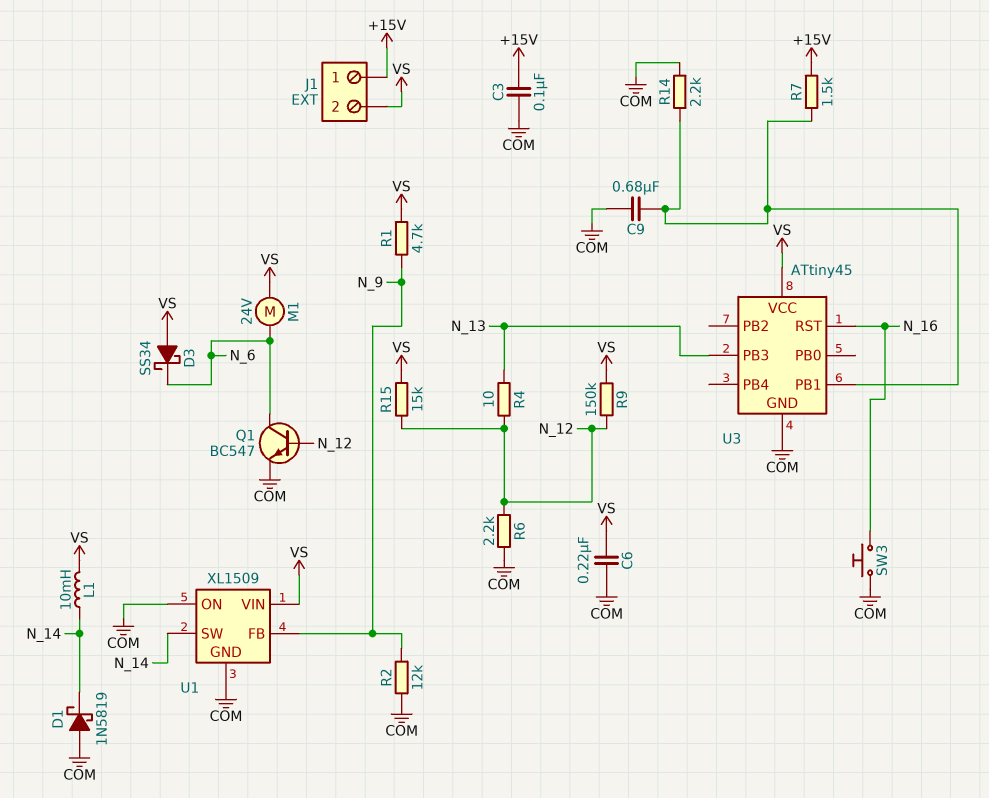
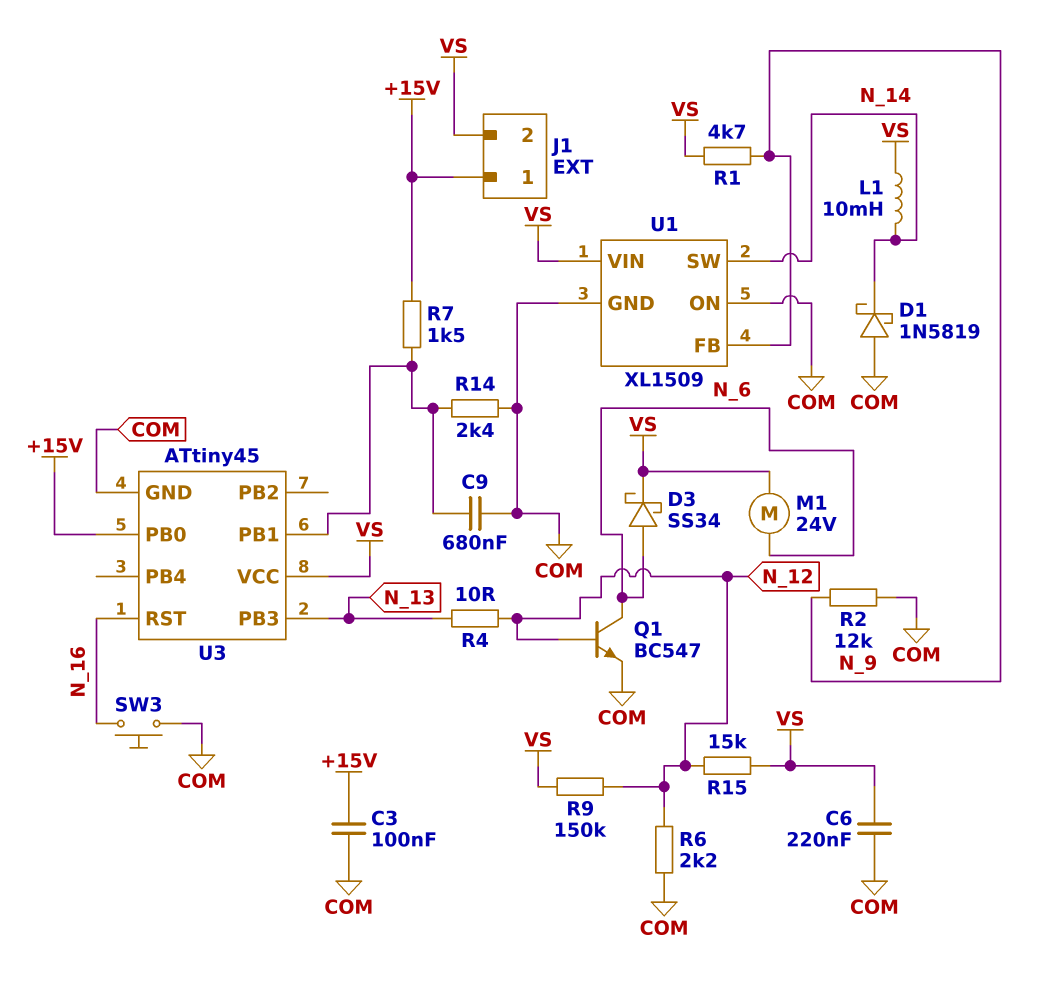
D3: schottky SS34 (A VS, K N_6) -> schottky SS34 (A N_6, K VS)
R14: 2.2k (COM, U3/PB1) -> 2.4k (COM, U3/PB1)
U3 pin PB0: none -> +15V

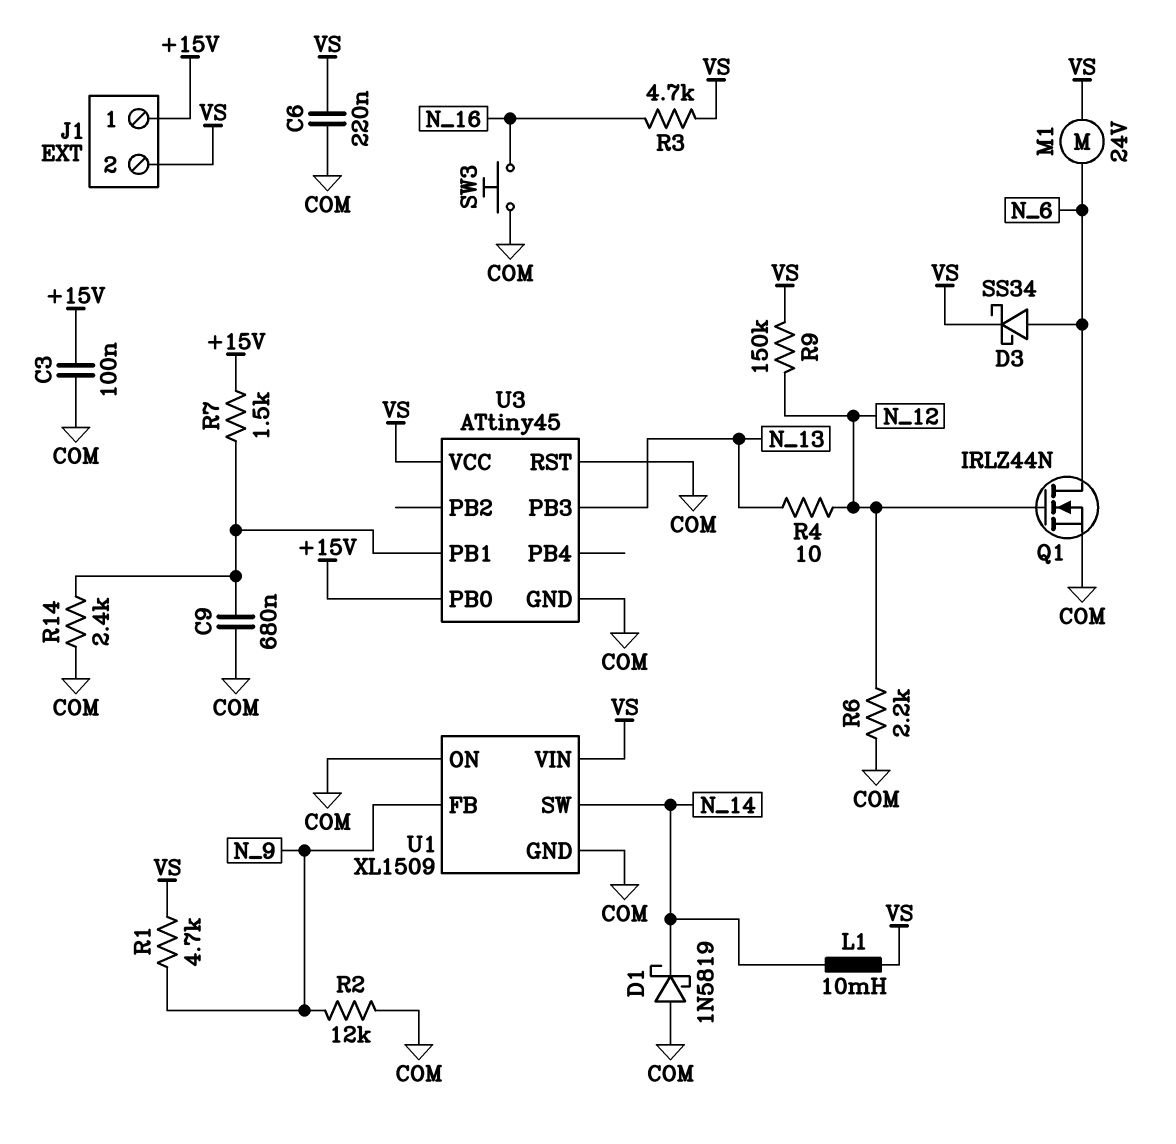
Q1: NPN BC547 (B N_12, C N_6, E COM) -> NMOS IRLZ44N (G N_12, D N_6, S COM)
R3: none -> 4.7k (N_16, VS)
R15: 15k (N_12, VS) -> none
U3 pin RST: N_16 -> COM

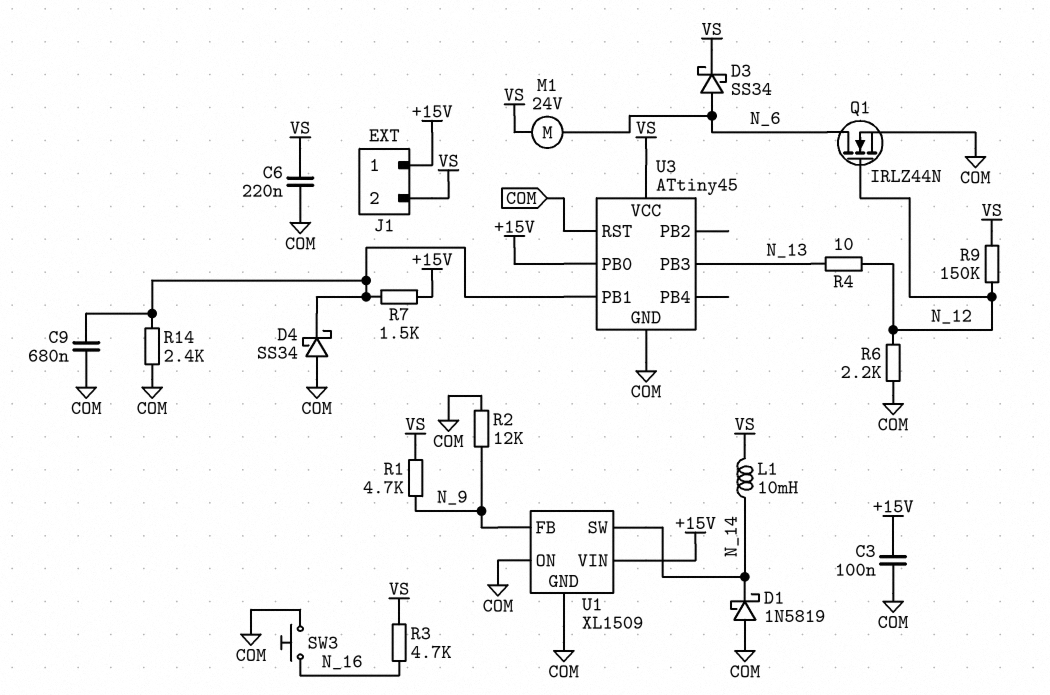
D4: none -> schottky SS34 (A COM, K U3/PB1)
U1 pin VIN: VS -> +15V

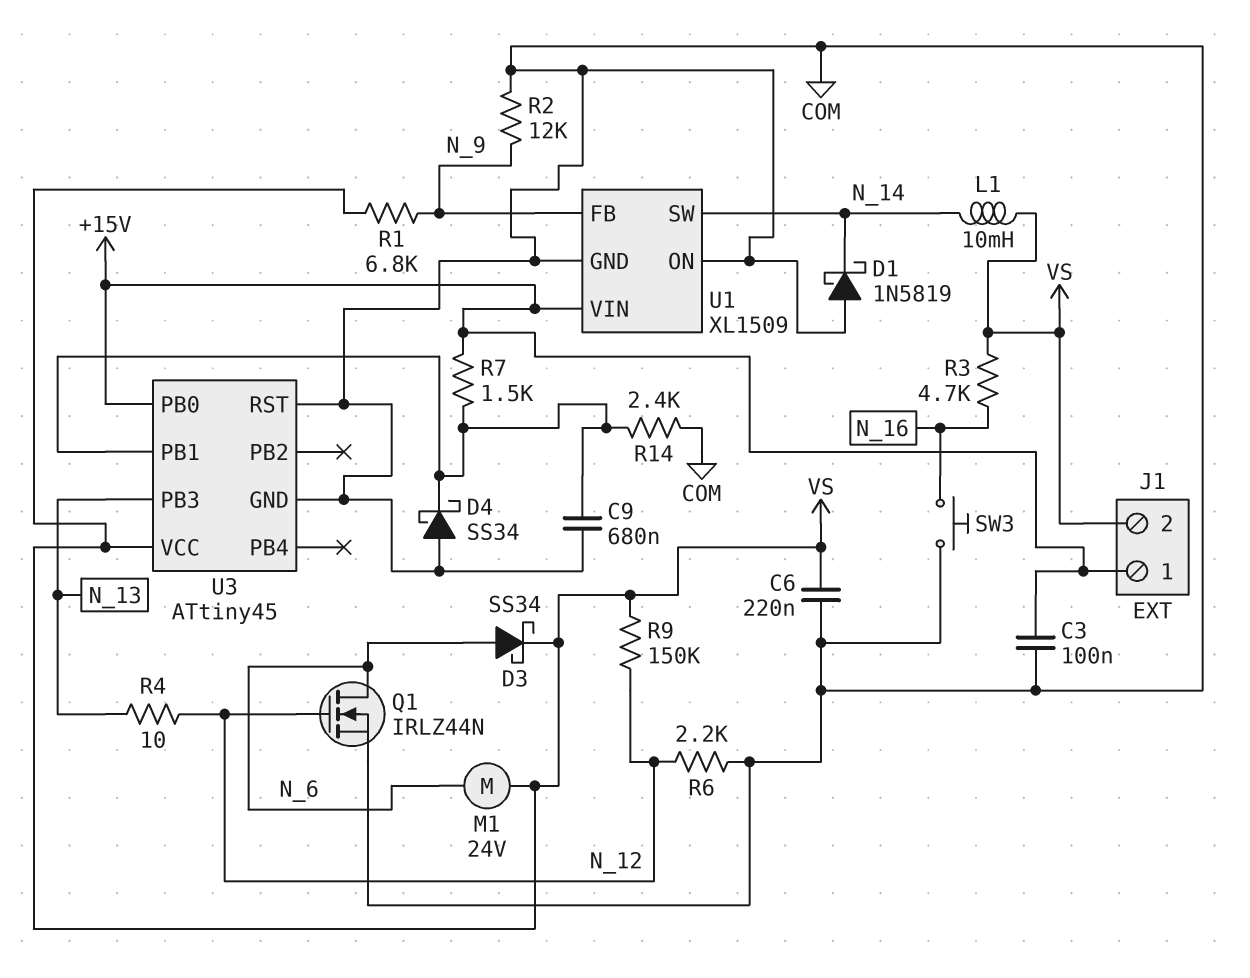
R1: 4.7k (N_9, VS) -> 6.8k (N_9, VS)

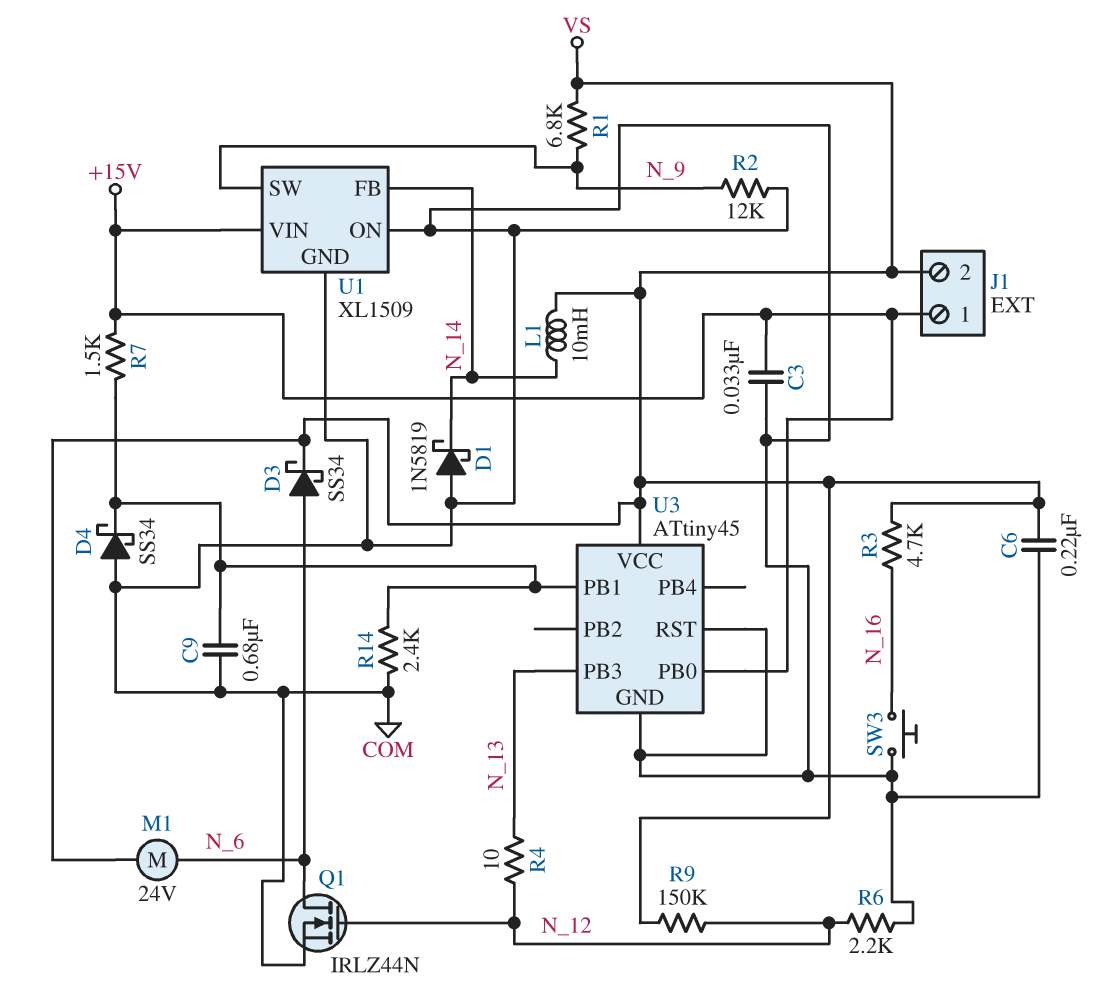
C3: 100nF (+15V, COM) -> 33nF (+15V, COM)
U1 pin FB: N_9 -> N_14
U1 pin SW: N_14 -> N_9

